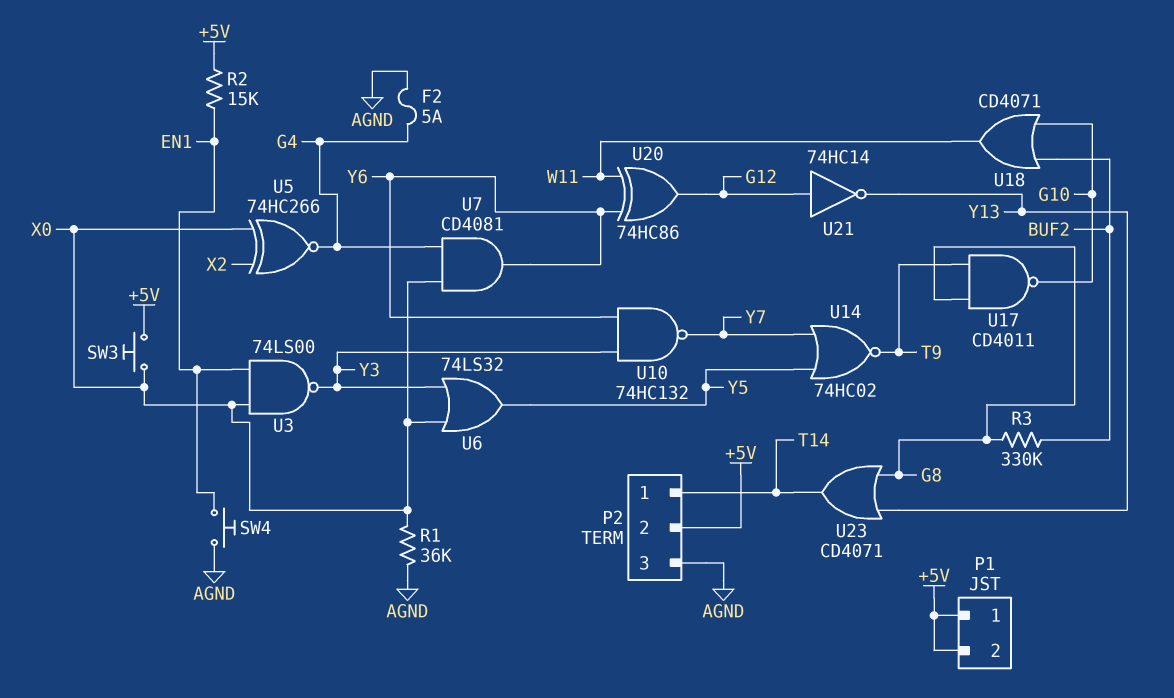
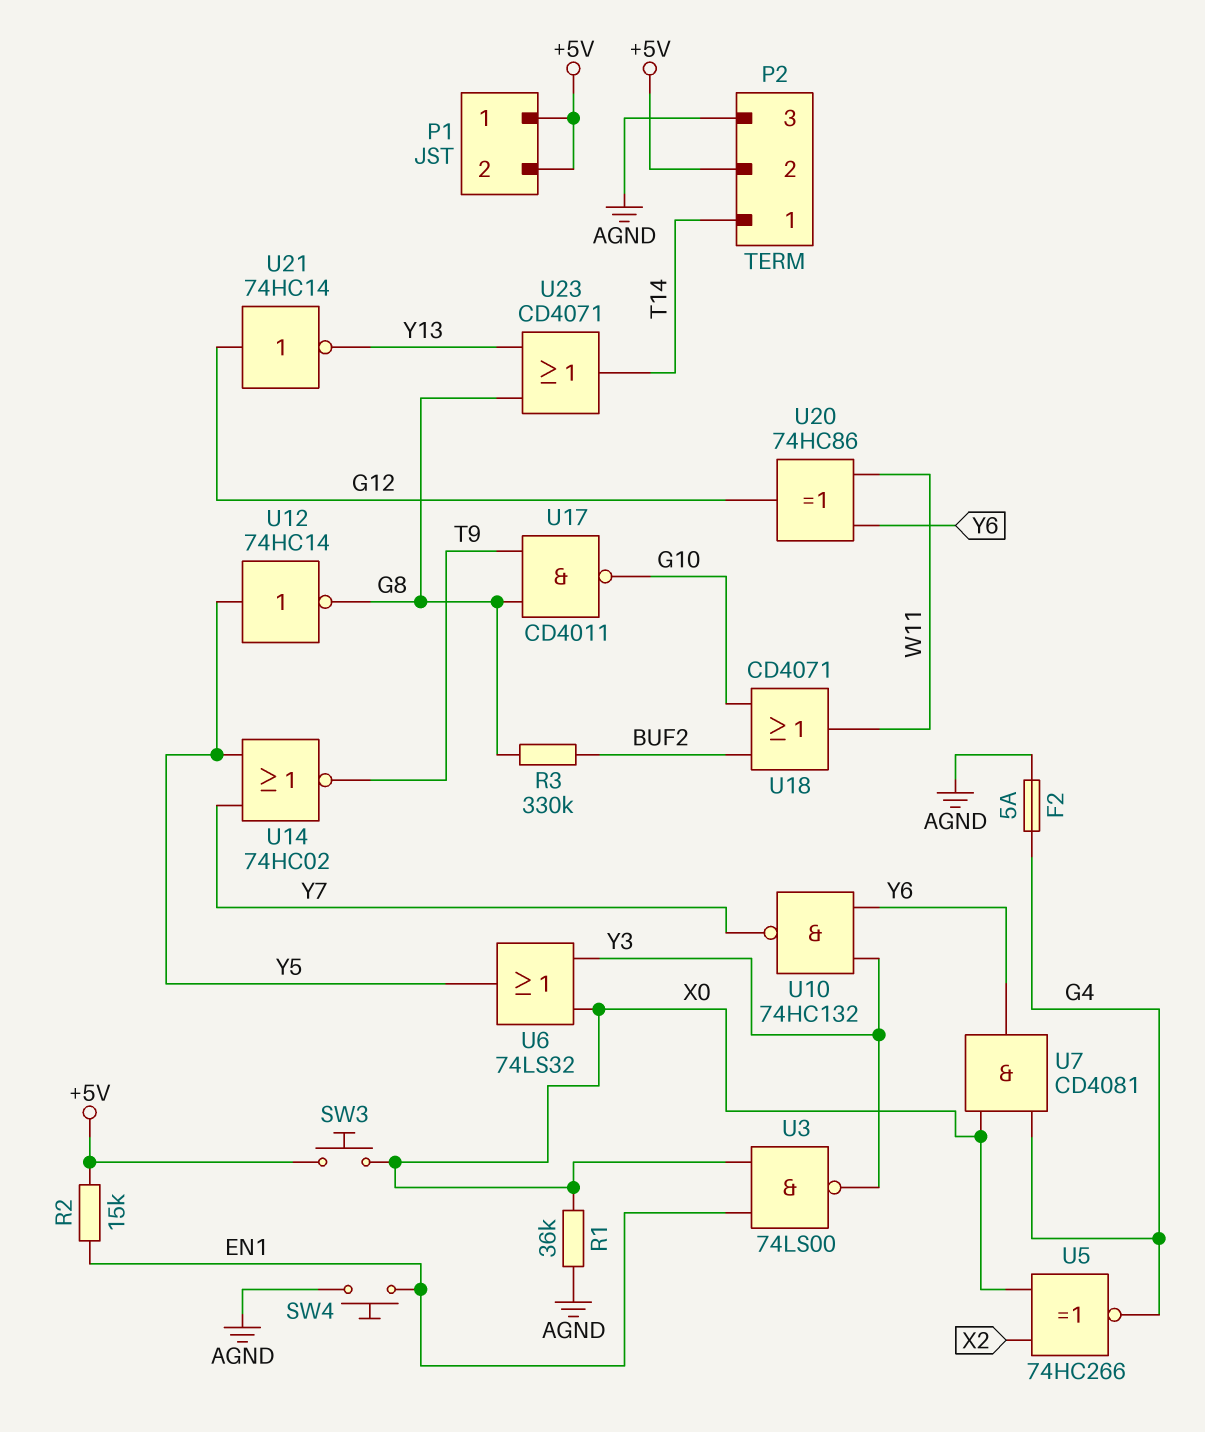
U12: none -> NOT 74HC14 (in Y5, out G8)

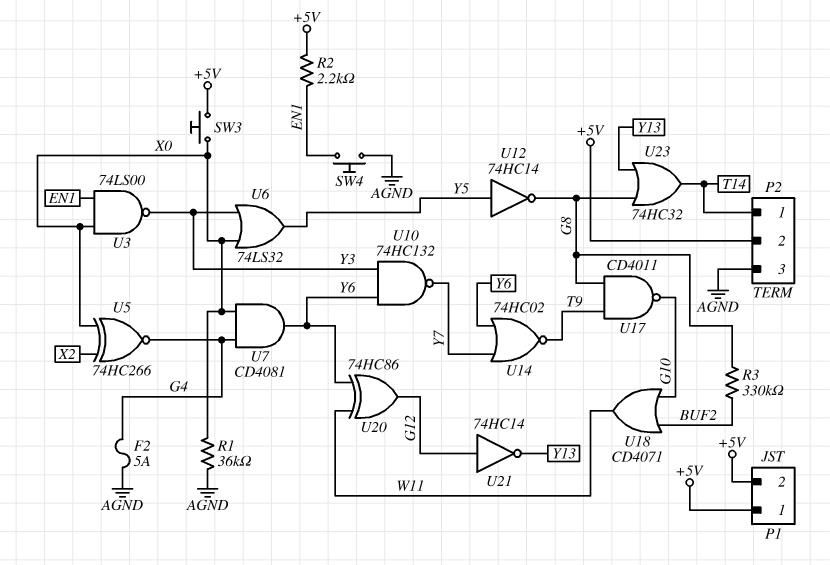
R2: 15k (+5V, EN1) -> 2.2k (+5V, EN1)
U14: NOR 74HC02 (in Y5, in Y7, out T9) -> NOR 74HC02 (in Y6, in Y7, out T9)
U23: OR CD4071 (in G8, in Y13, out T14) -> OR 74HC32 (in G8, in Y13, out T14)

